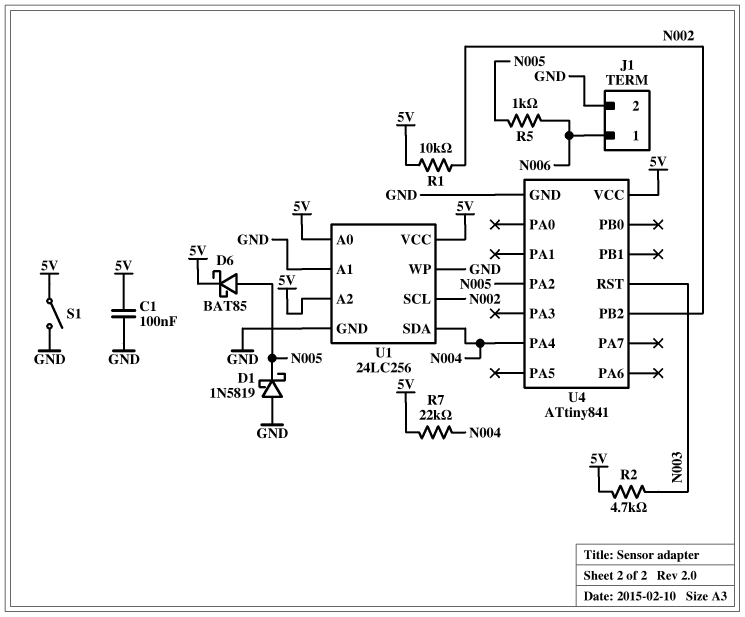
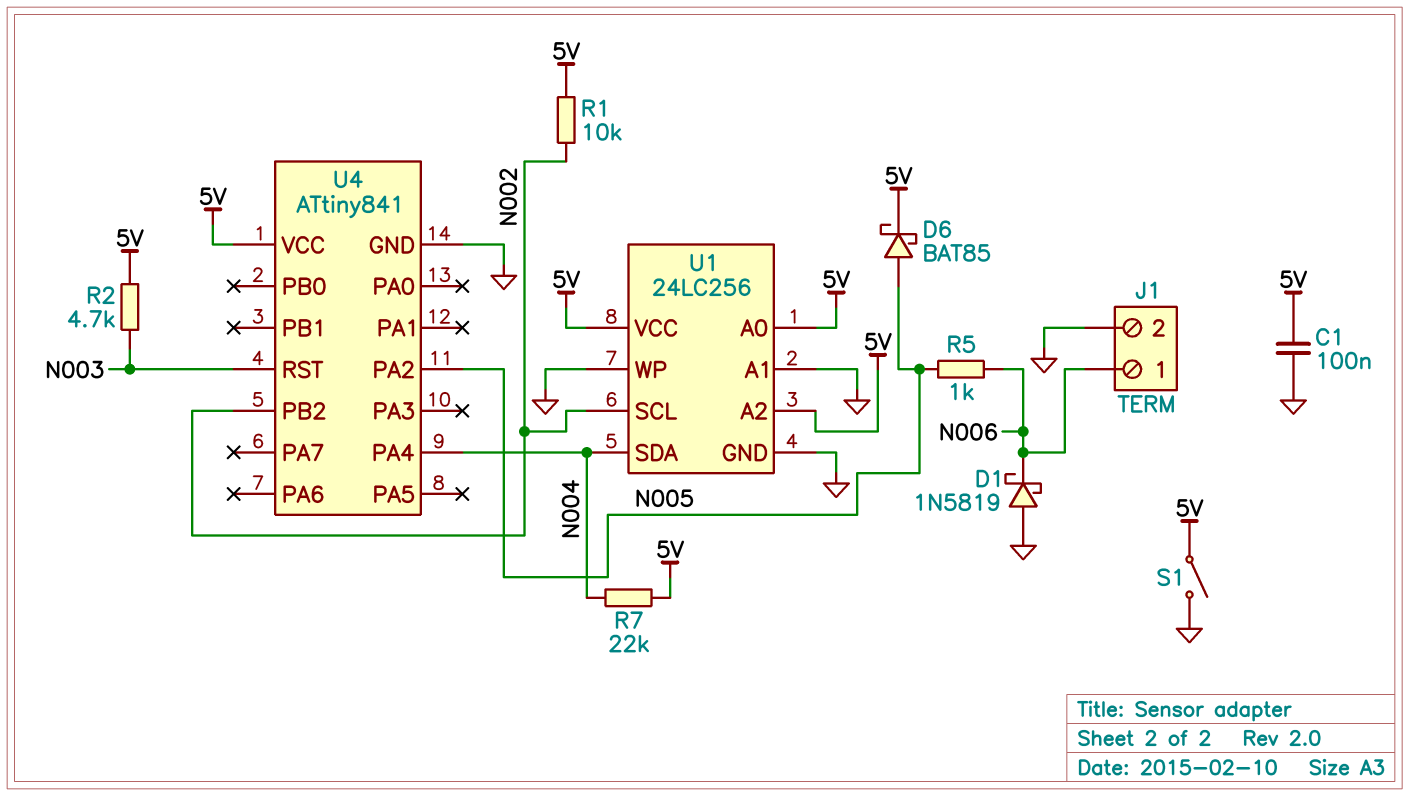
D1: schottky 1N5819 (A GND, K N005) -> schottky 1N5819 (A GND, K N006)

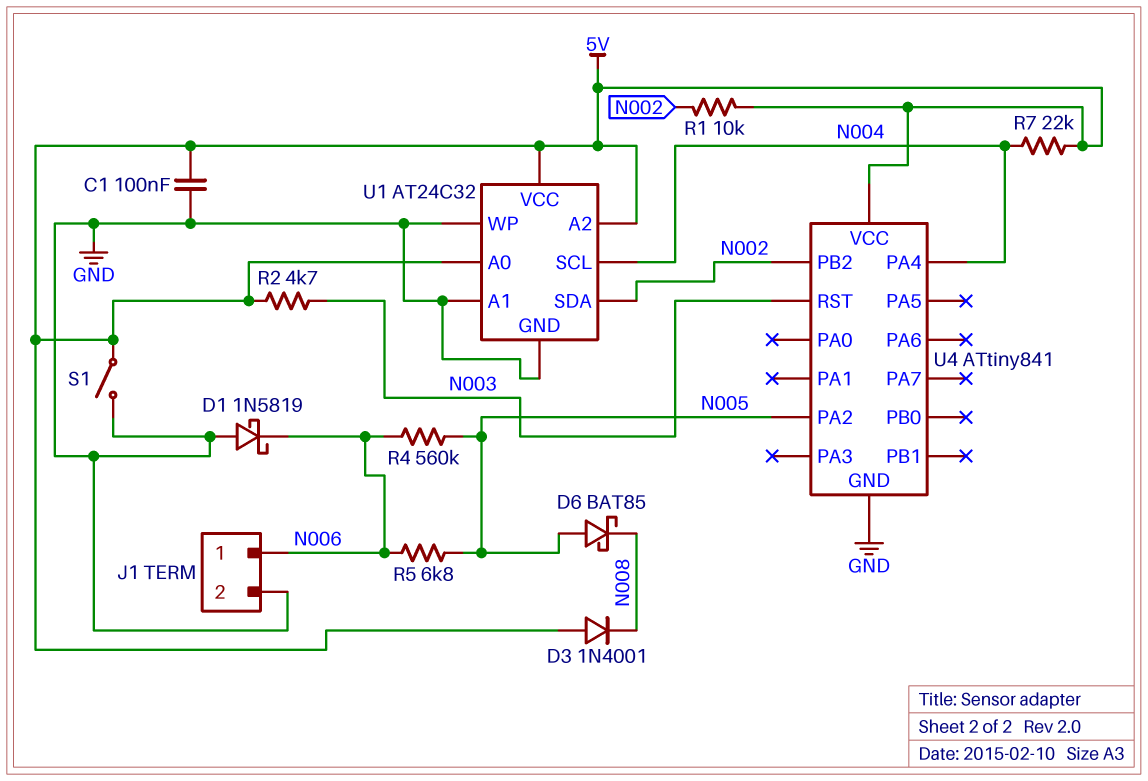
D3: none -> diode 1N4001 (A 5V, K N008)
D6: schottky BAT85 (A N005, K 5V) -> schottky BAT85 (A N005, K N008)
R4: none -> 560k (N005, N006)
R5: 1k (N005, N006) -> 6.8k (N005, N006)
U1: 24LC256 -> AT24C32
U1 pin SCL: N002 -> N004
U1 pin SDA: N004 -> N002

